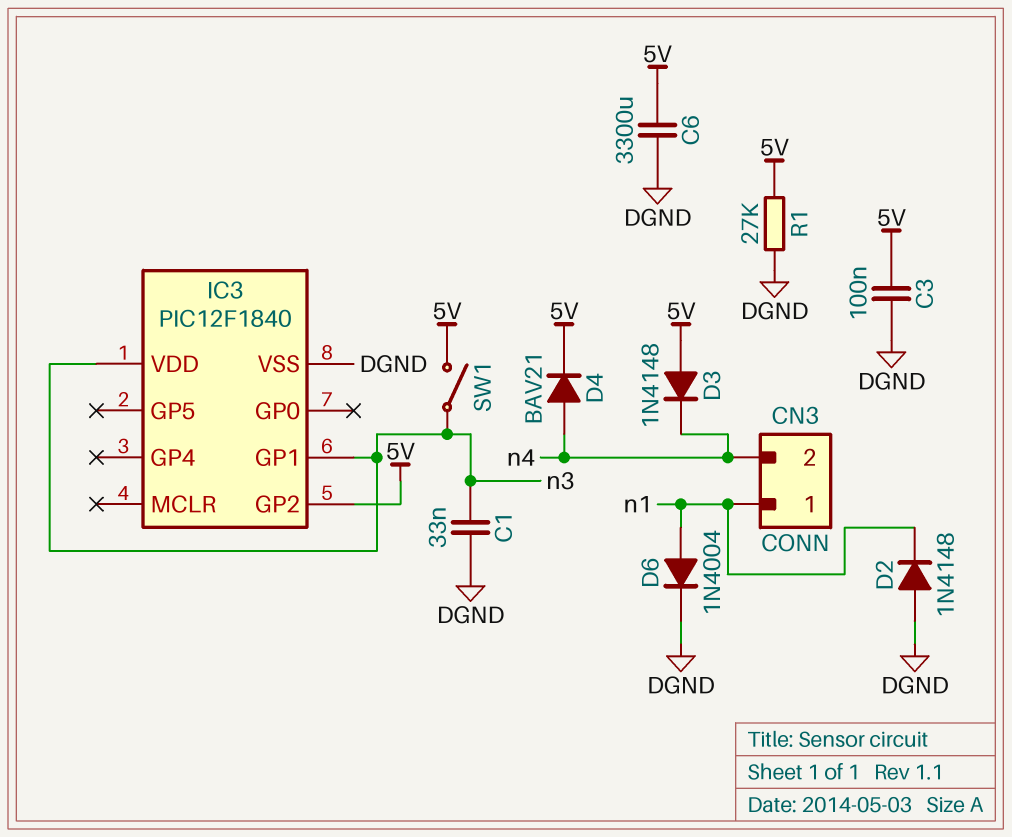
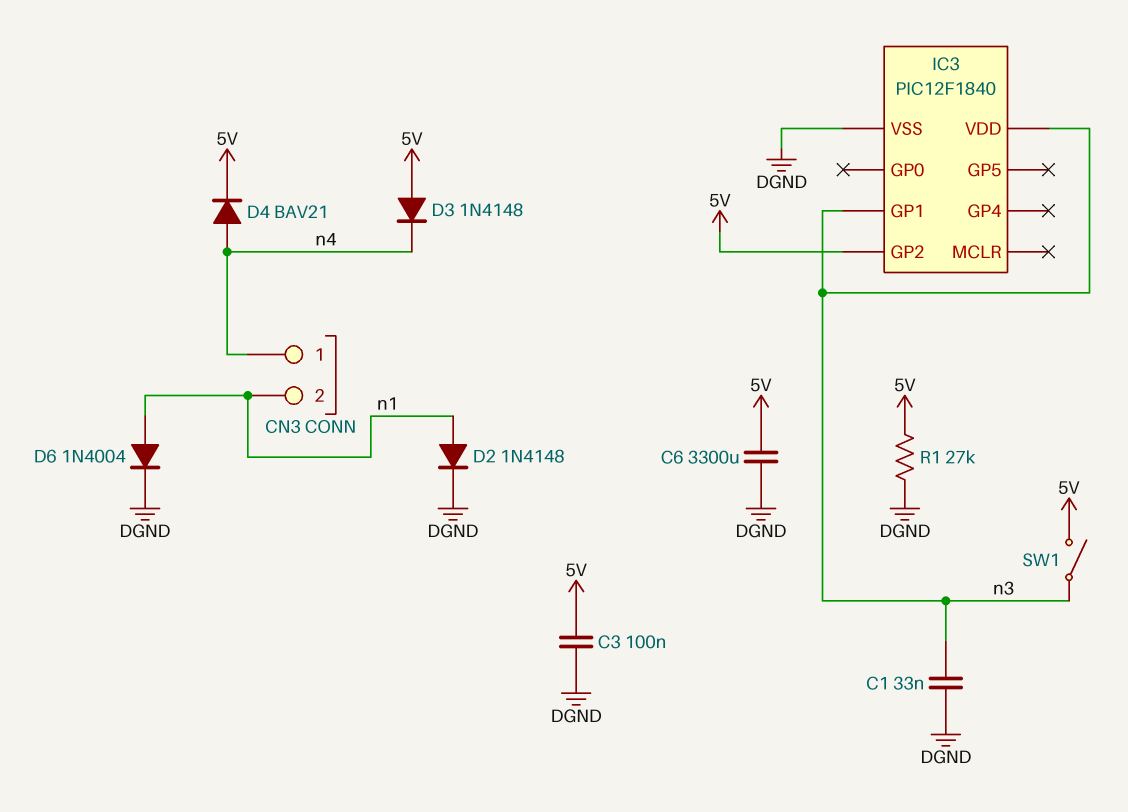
CN3 pin 1: n1 -> n4
CN3 pin 2: n4 -> n1
D2: diode 1N4148 (A DGND, K n1) -> diode 1N4148 (A n1, K DGND)

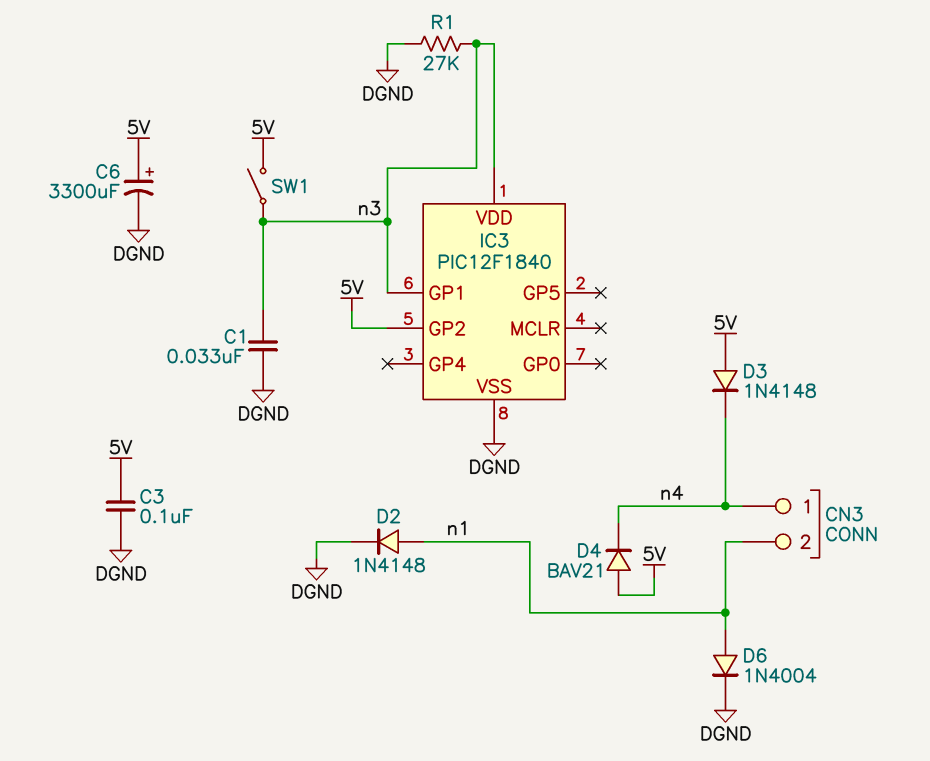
C6: 3300uF (5V, DGND) -> 3300uF (plus 5V, minus DGND)
D4: diode BAV21 (A n4, K 5V) -> diode BAV21 (A 5V, K n4)
R1: 27k (5V, DGND) -> 27k (DGND, n3)

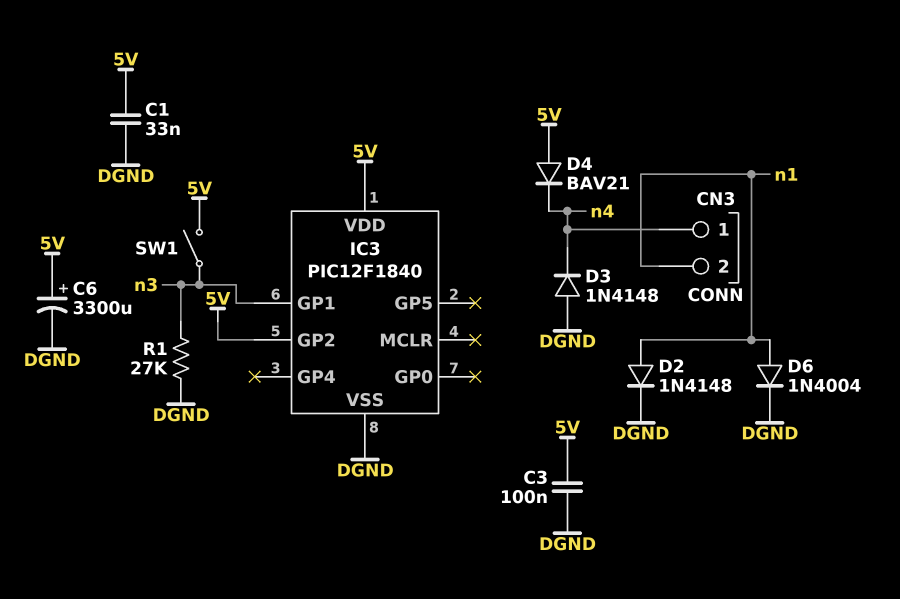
C1: 33nF (DGND, n3) -> 33nF (5V, DGND)
D3: diode 1N4148 (A 5V, K n4) -> diode 1N4148 (A DGND, K n4)
IC3 pin VDD: n3 -> 5V

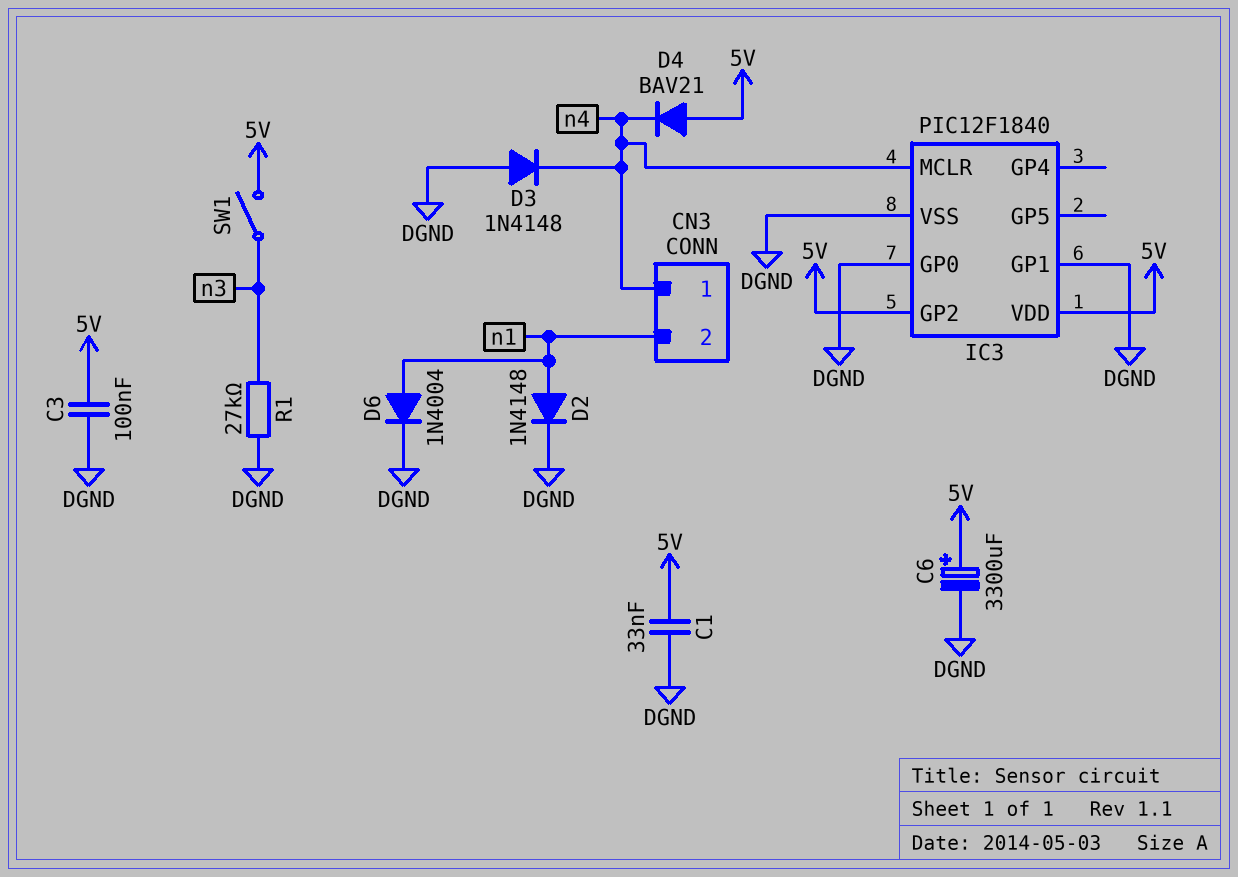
IC3 pin GP0: none -> DGND
IC3 pin GP1: n3 -> DGND
IC3 pin MCLR: none -> n4

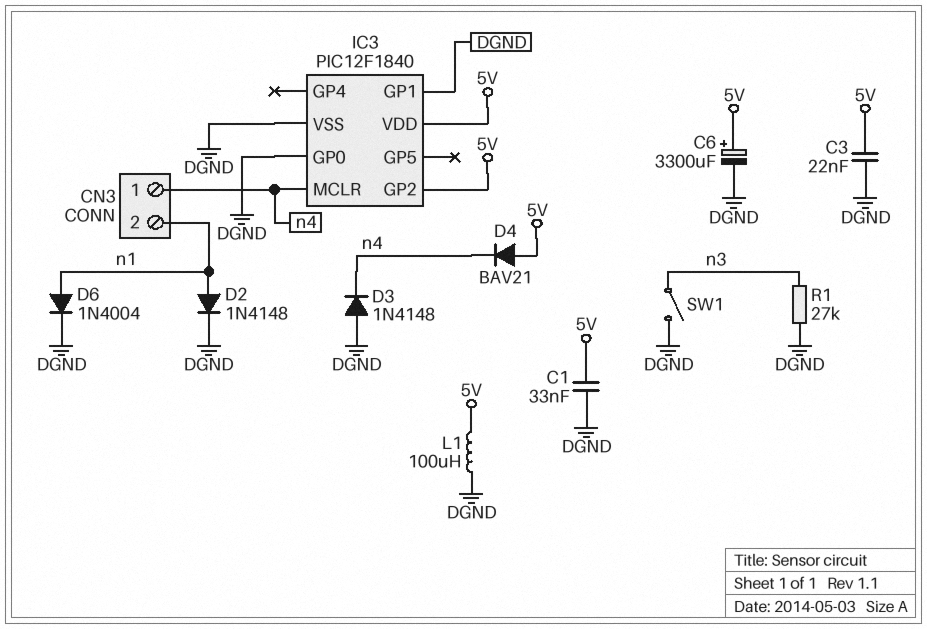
C3: 100nF (5V, DGND) -> 22nF (5V, DGND)
L1: none -> 100uH (5V, DGND)
SW1: switch (5V, n3) -> switch (DGND, n3)

